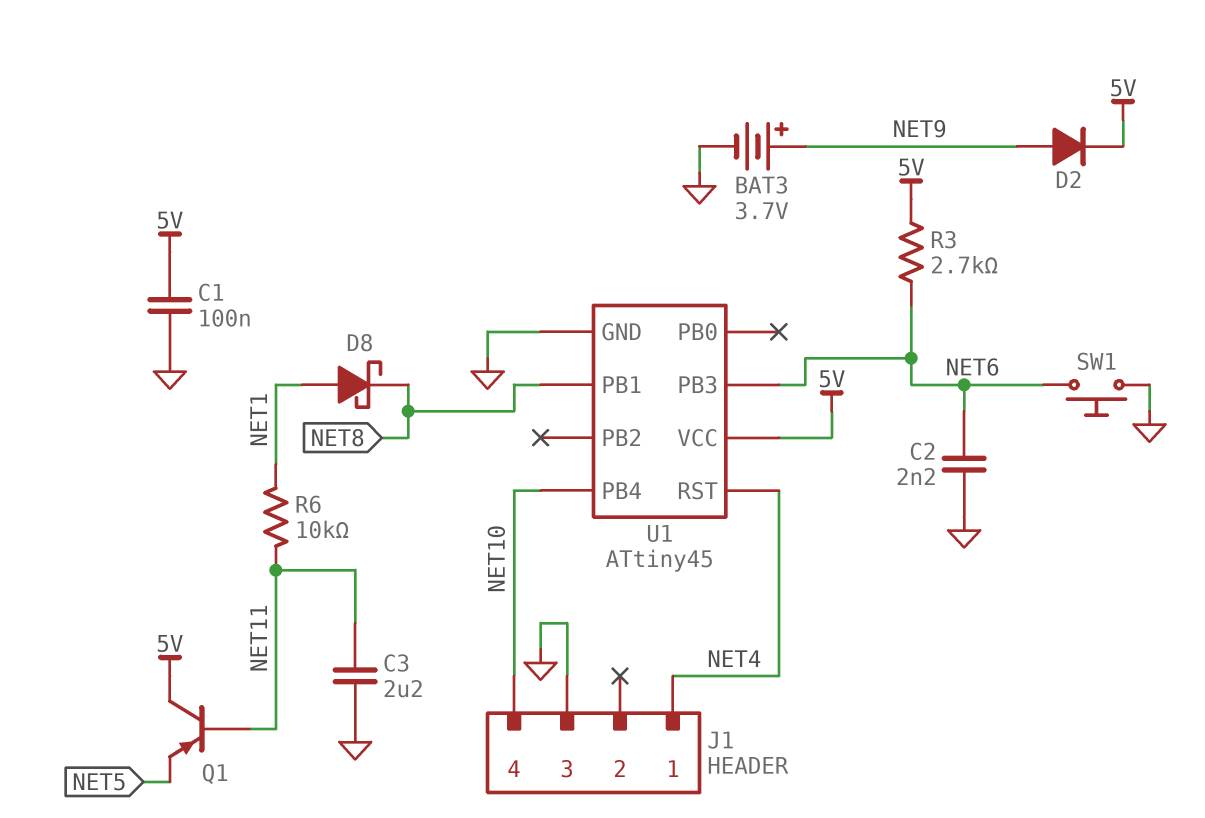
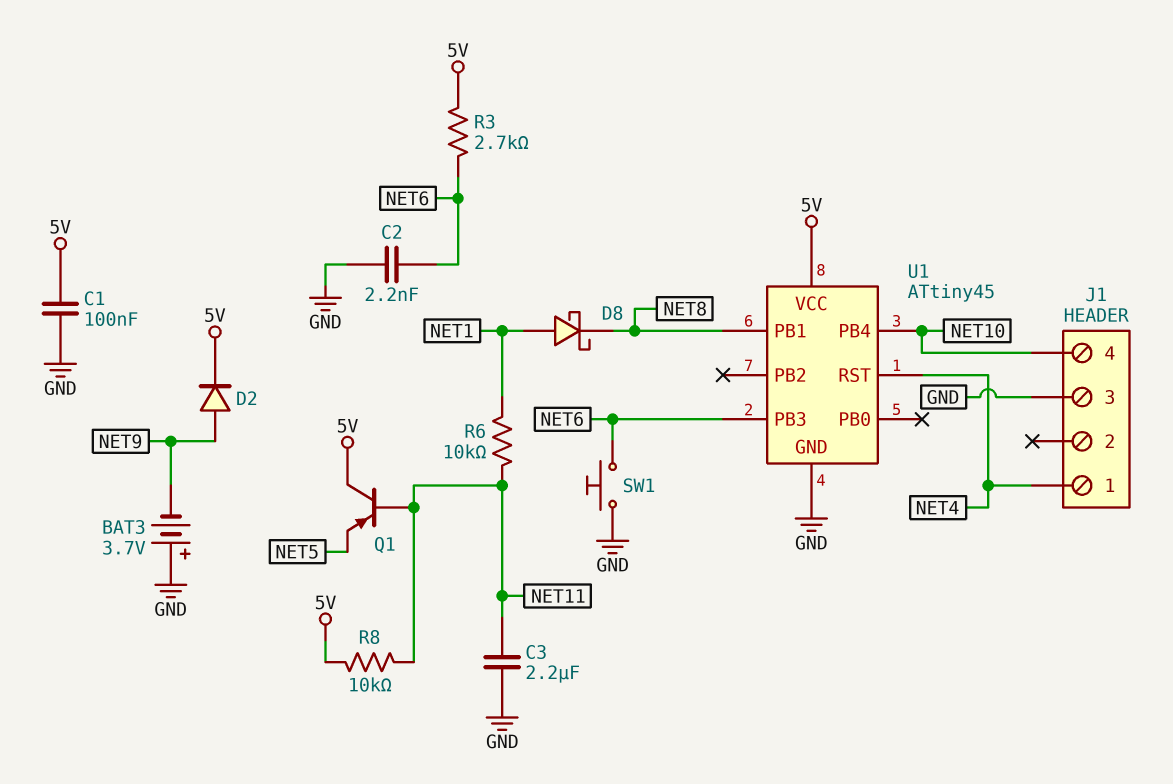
BAT3: 3.7V (plus NET9, minus GND) -> 3.7V (plus GND, minus NET9)
R8: none -> 10k (5V, NET11)

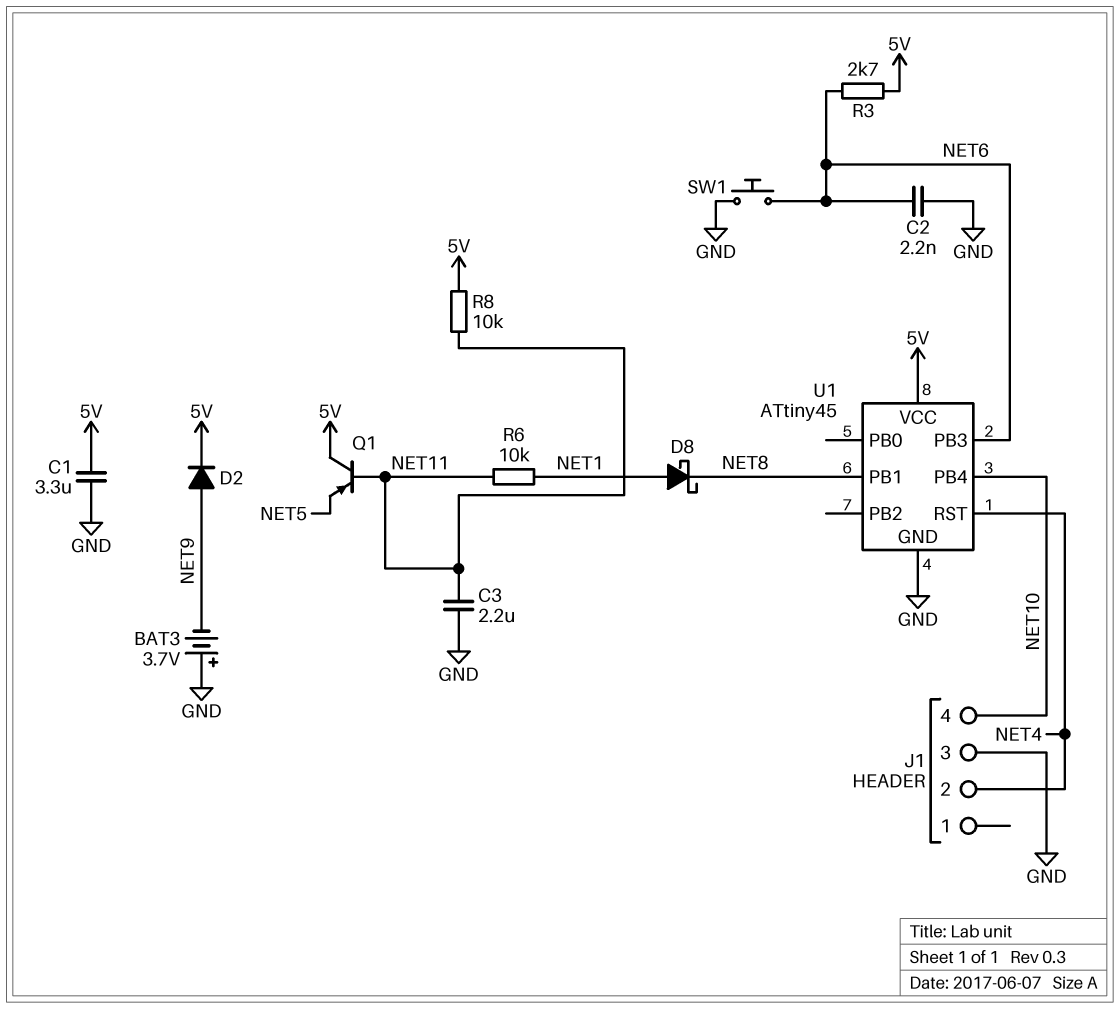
C1: 100nF (5V, GND) -> 3.3uF (5V, GND)
J1 pin 1: NET4 -> none
J1 pin 2: none -> NET4

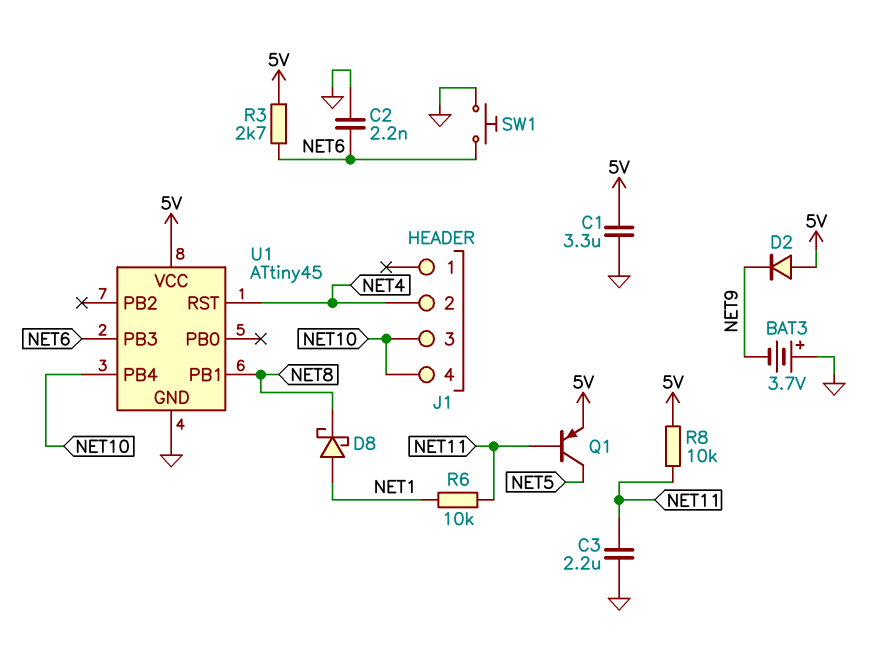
D2: diode (A NET9, K 5V) -> diode (A 5V, K NET9)
J1 pin 3: GND -> NET10
Q1: PNP (B NET11, C 5V, E NET5) -> PNP (B NET11, C NET5, E 5V)

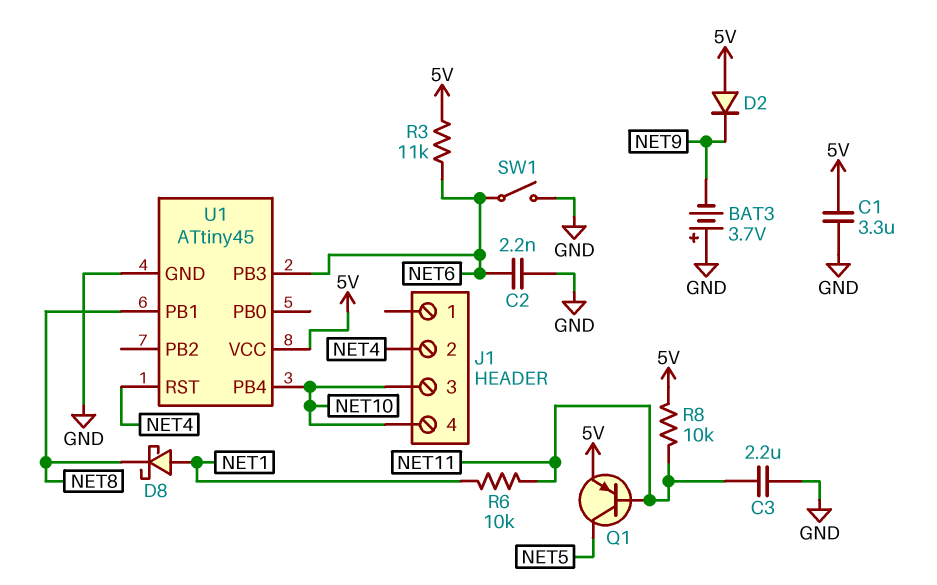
R3: 2.7k (5V, NET6) -> 11k (5V, NET6)
SW1: button (GND, NET6) -> switch (GND, NET6)

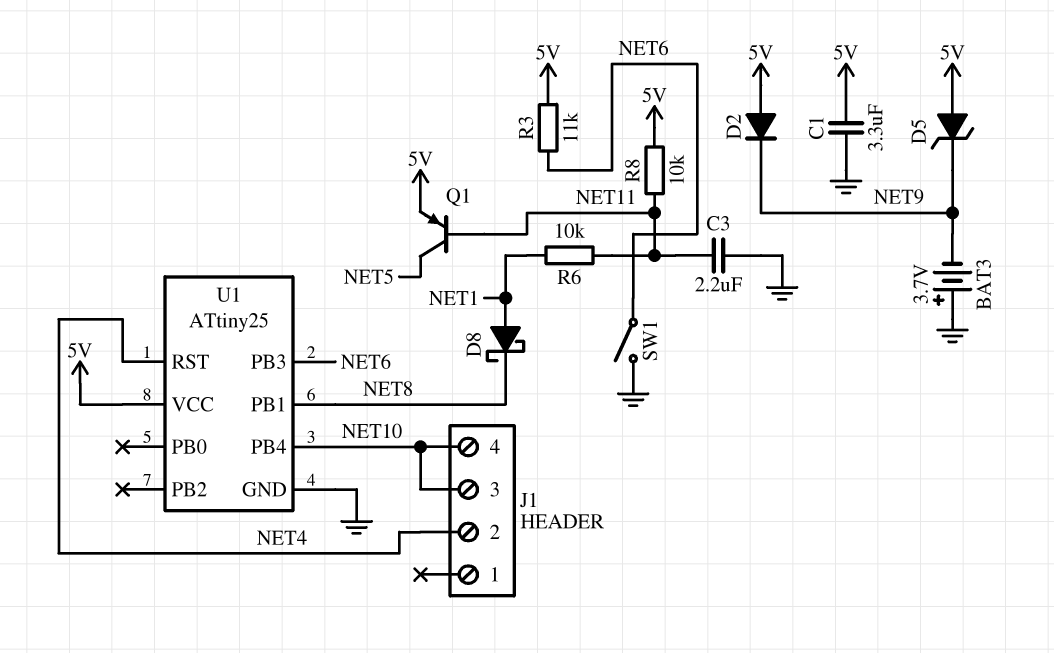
C2: 2.2nF (GND, NET6) -> none
D5: none -> zener (A 5V, K NET9)
U1: ATtiny45 -> ATtiny25

